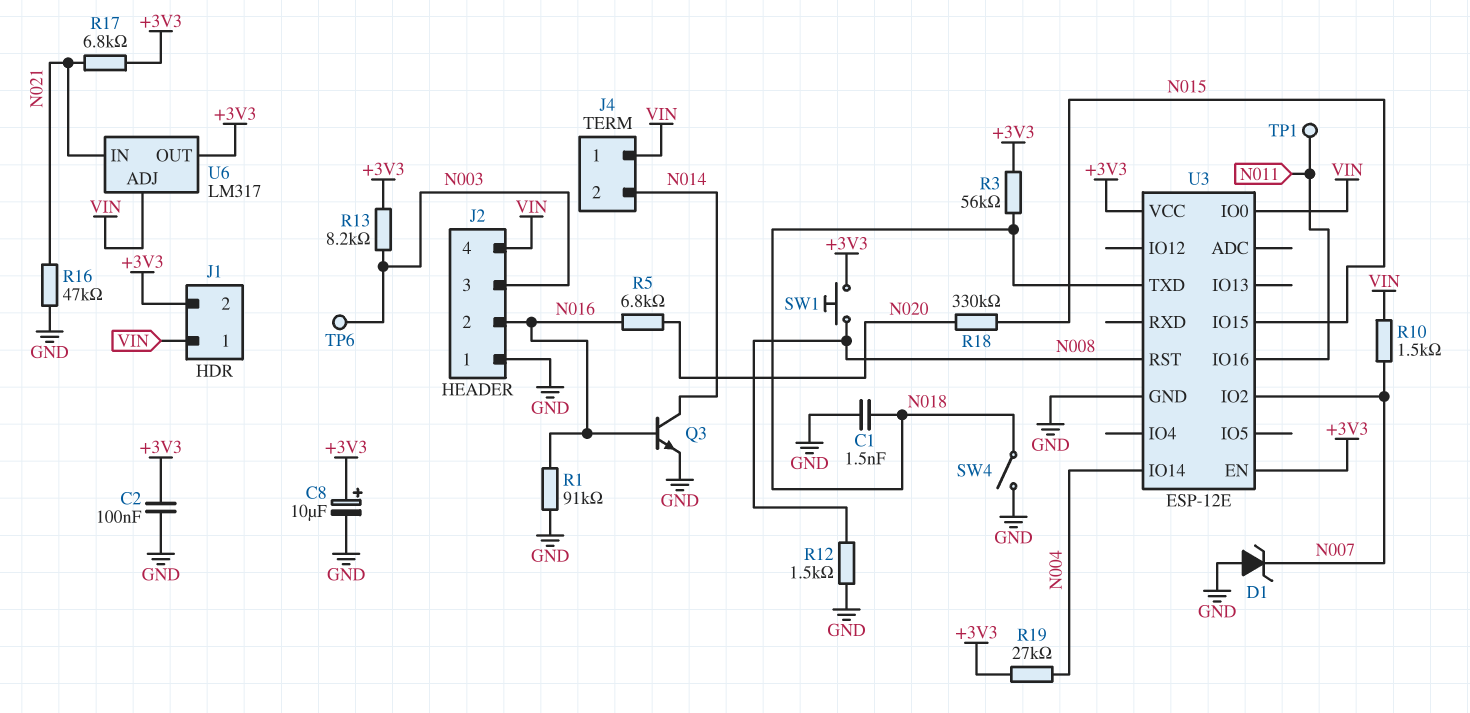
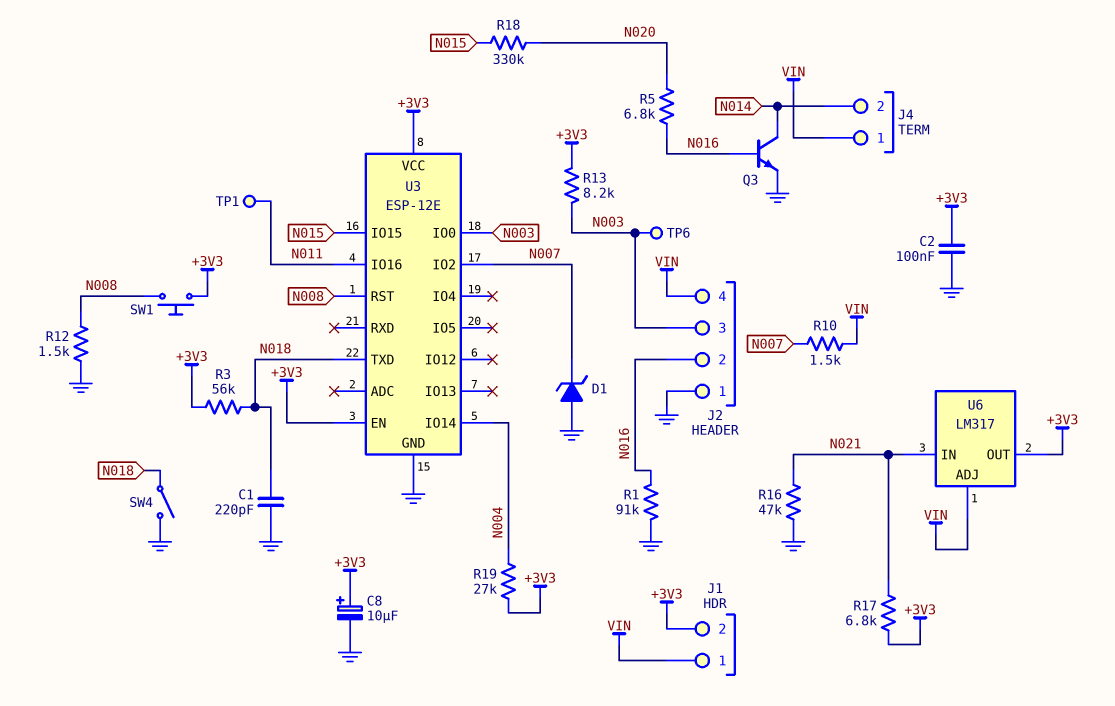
C1: 1.5nF (GND, N018) -> 220pF (GND, N018)
U3 pin IO0: VIN -> N003

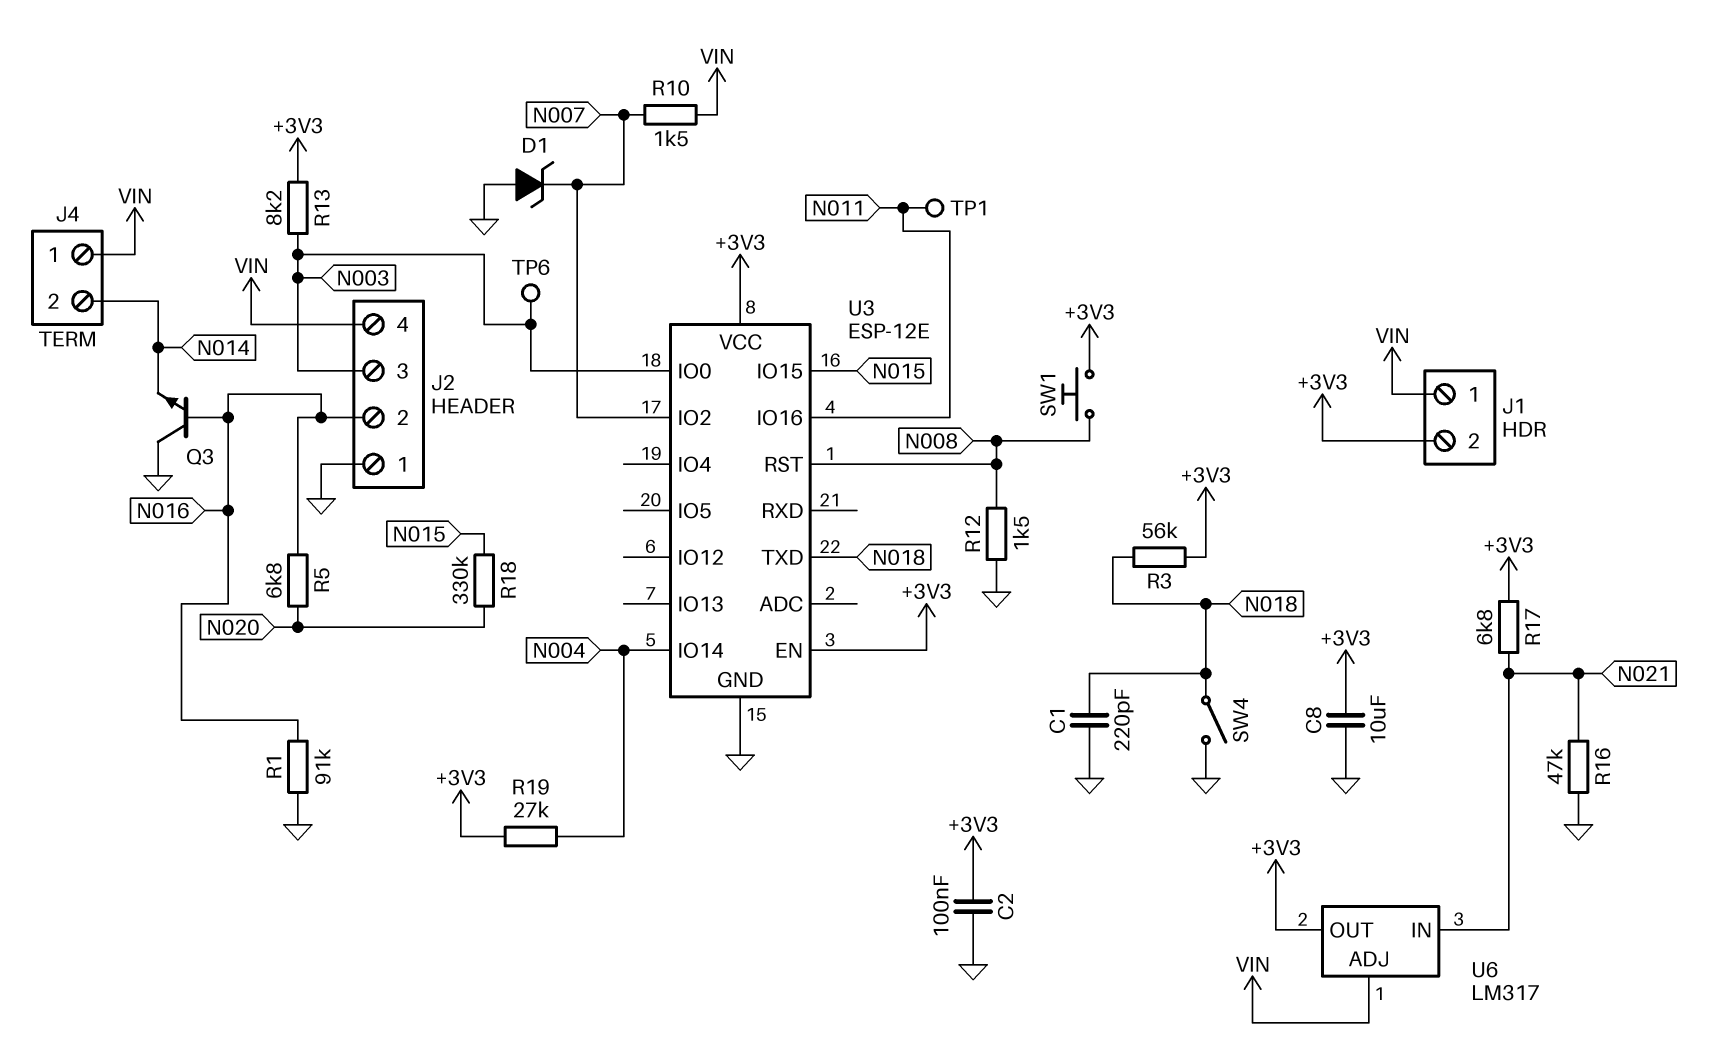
C8: 10uF (plus +3V3, minus GND) -> 10uF (+3V3, GND)
Q3: NPN (B N016, C N014, E GND) -> NPN (B N016, C GND, E N014)

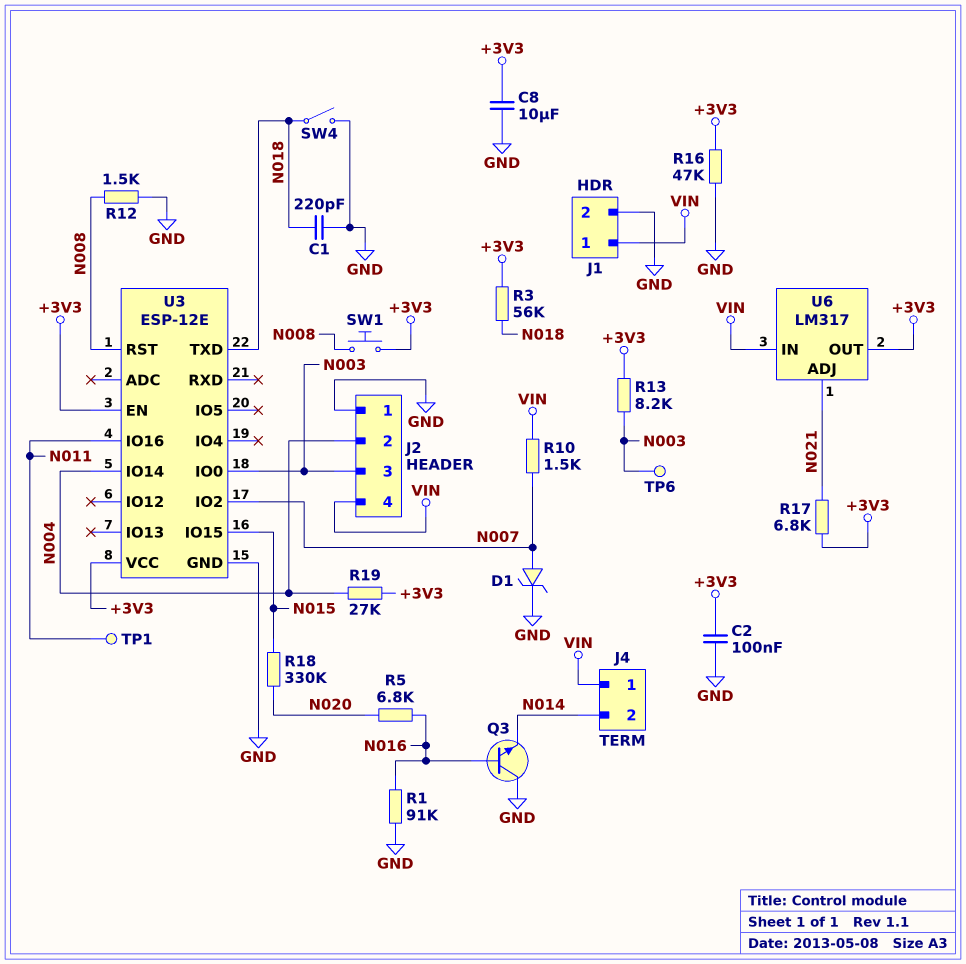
D1: zener (A GND, K N007) -> zener (A N007, K GND)
J1 pin 2: +3V3 -> GND
J2 pin 2: N016 -> N004
R16: 47k (GND, N021) -> 47k (+3V3, GND)
U6 pin ADJ: VIN -> N021
U6 pin IN: N021 -> VIN

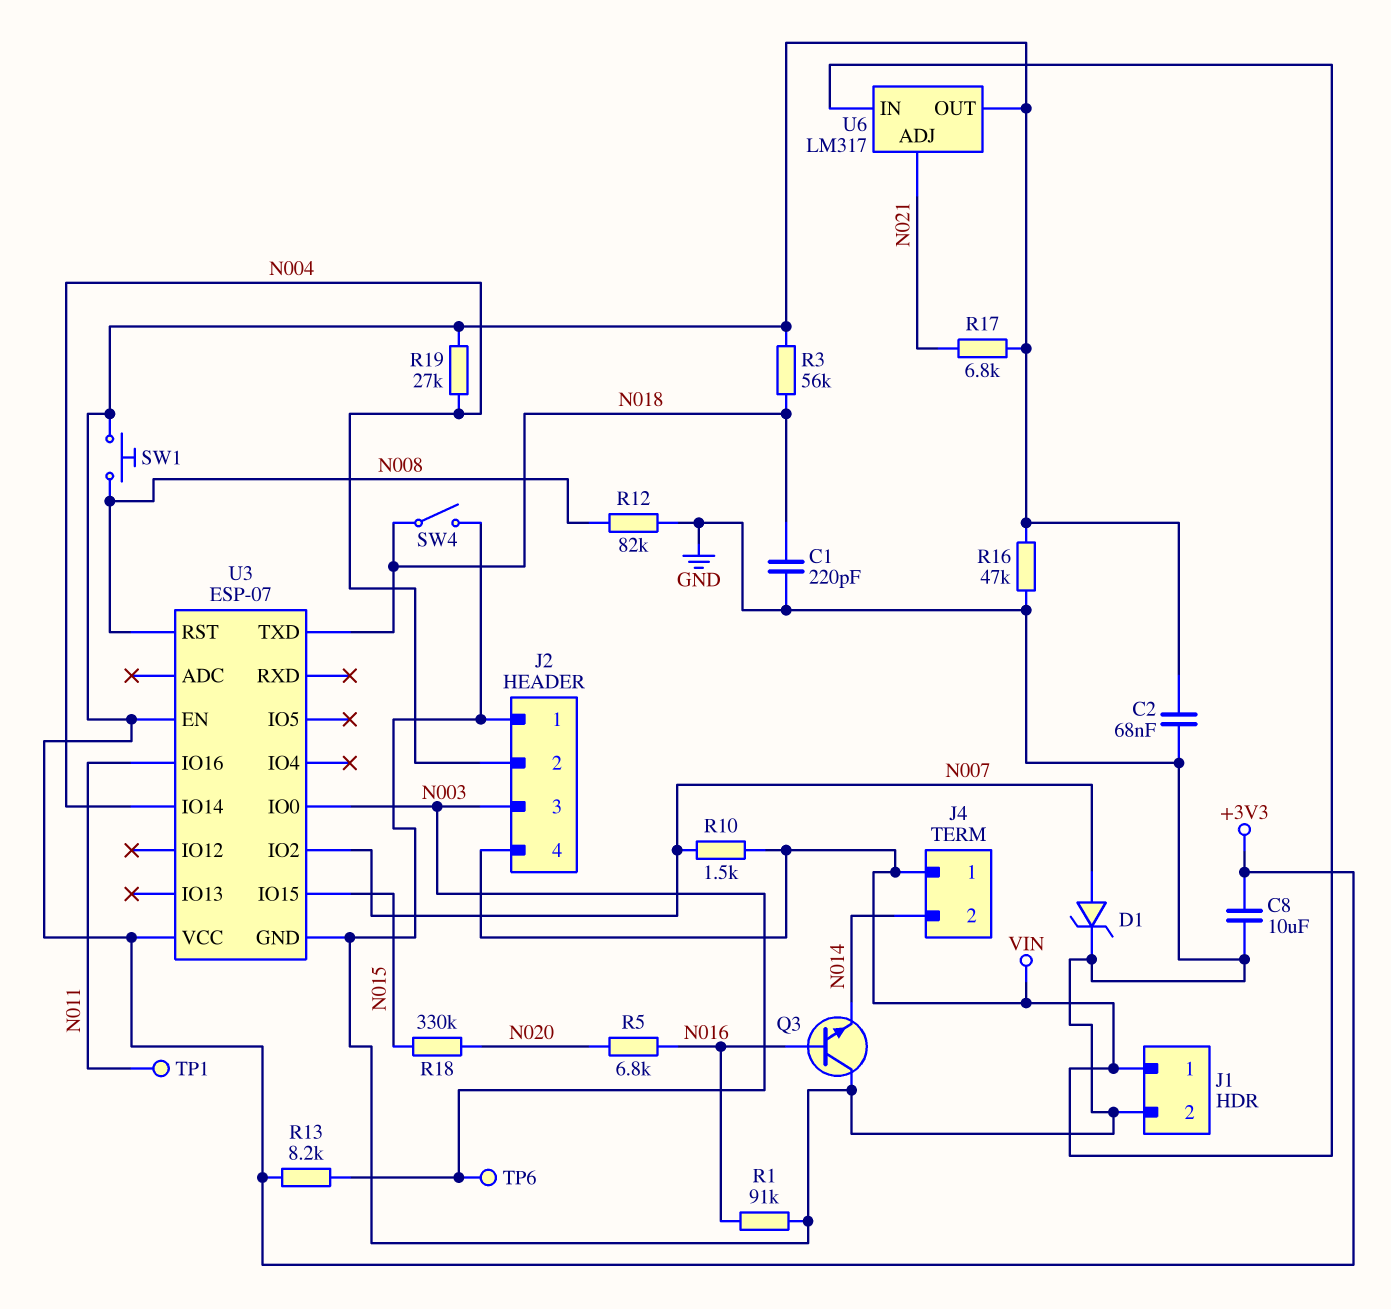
C2: 100nF (+3V3, GND) -> 68nF (+3V3, GND)
R12: 1.5k (GND, N008) -> 82k (GND, N008)
U3: ESP-12E -> ESP-07

